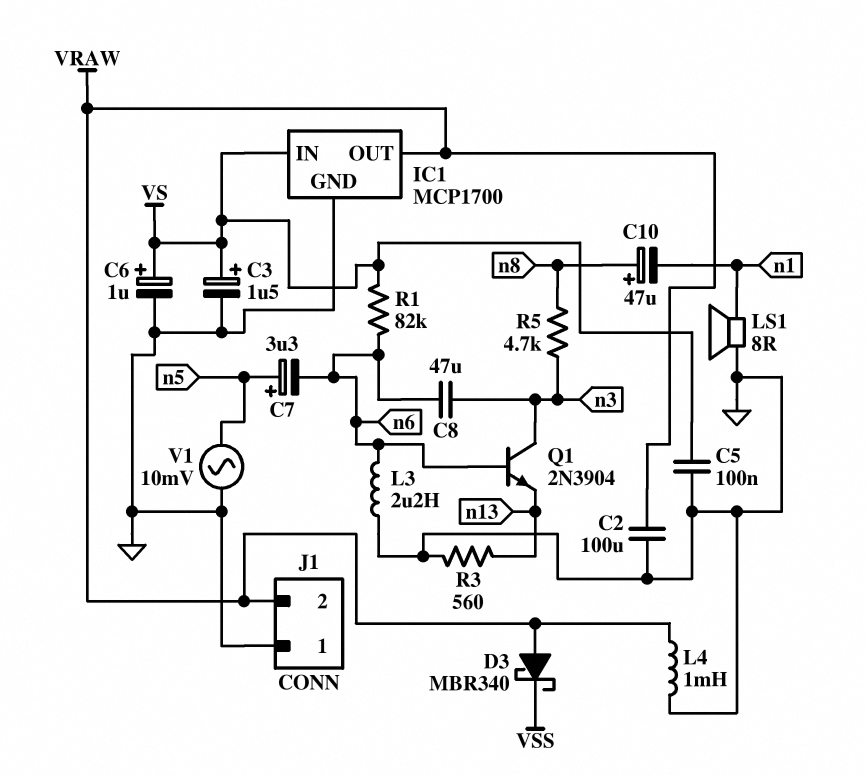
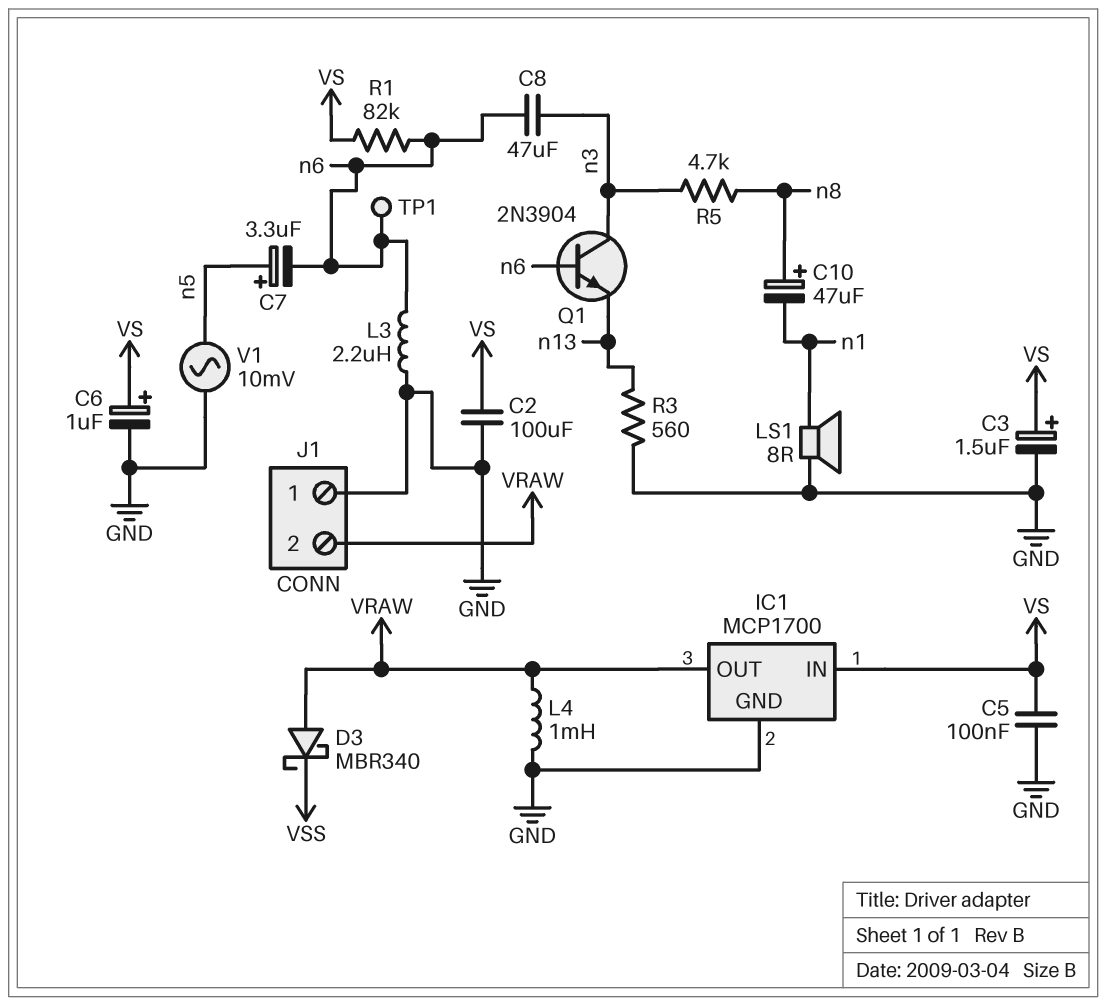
C2: 100uF (GND, VRAW) -> 100uF (GND, VS)
TP1: none -> test point (n6)

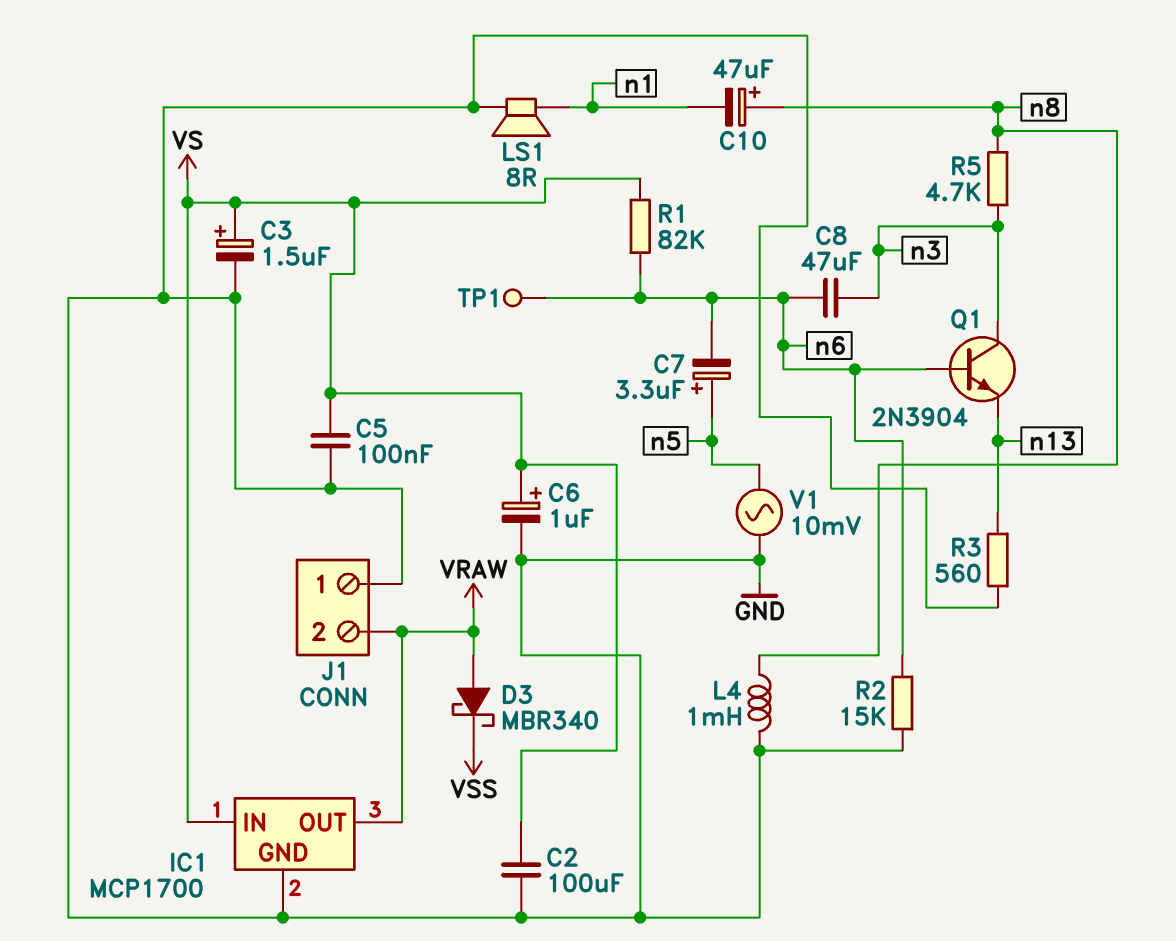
L3: 2.2uH (GND, n6) -> none
L4: 1mH (GND, VRAW) -> 1mH (GND, n8)
R2: none -> 15k (GND, n6)

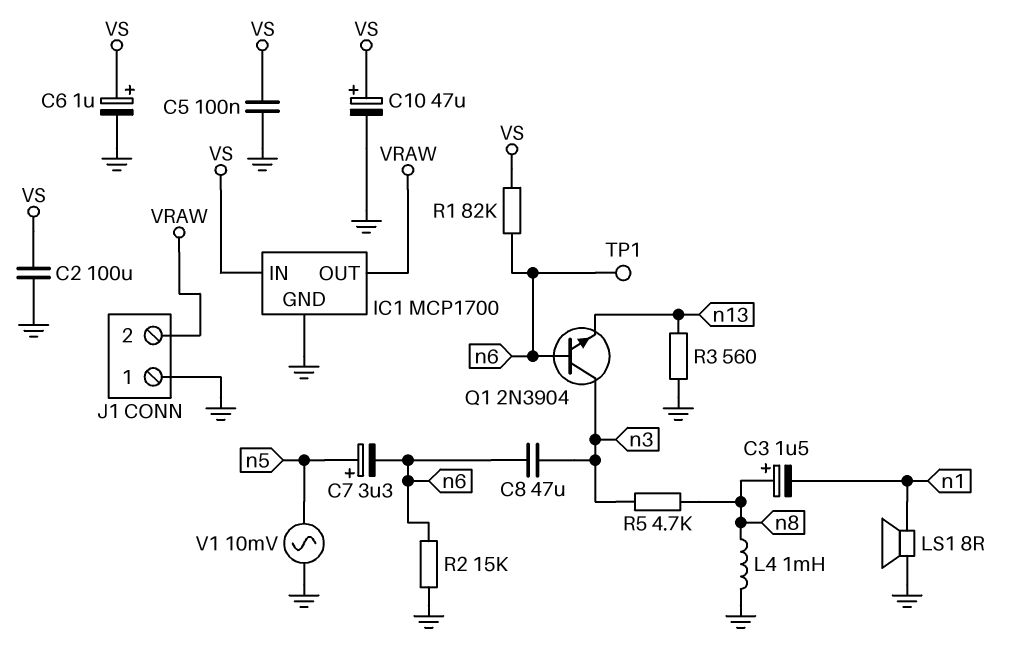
C3: 1.5uF (plus VS, minus GND) -> 1.5uF (plus n8, minus n1)
C10: 47uF (plus n8, minus n1) -> 47uF (plus VS, minus GND)
D3: schottky MBR340 (A VRAW, K VSS) -> none

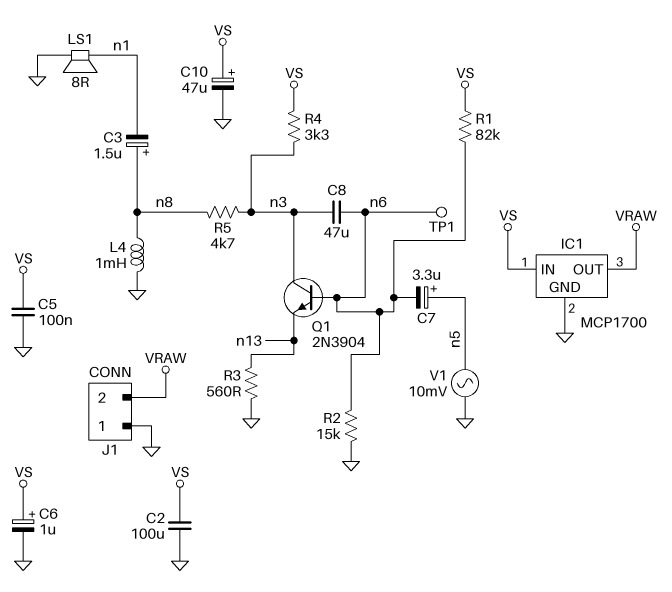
R4: none -> 3.3k (VS, n3)

